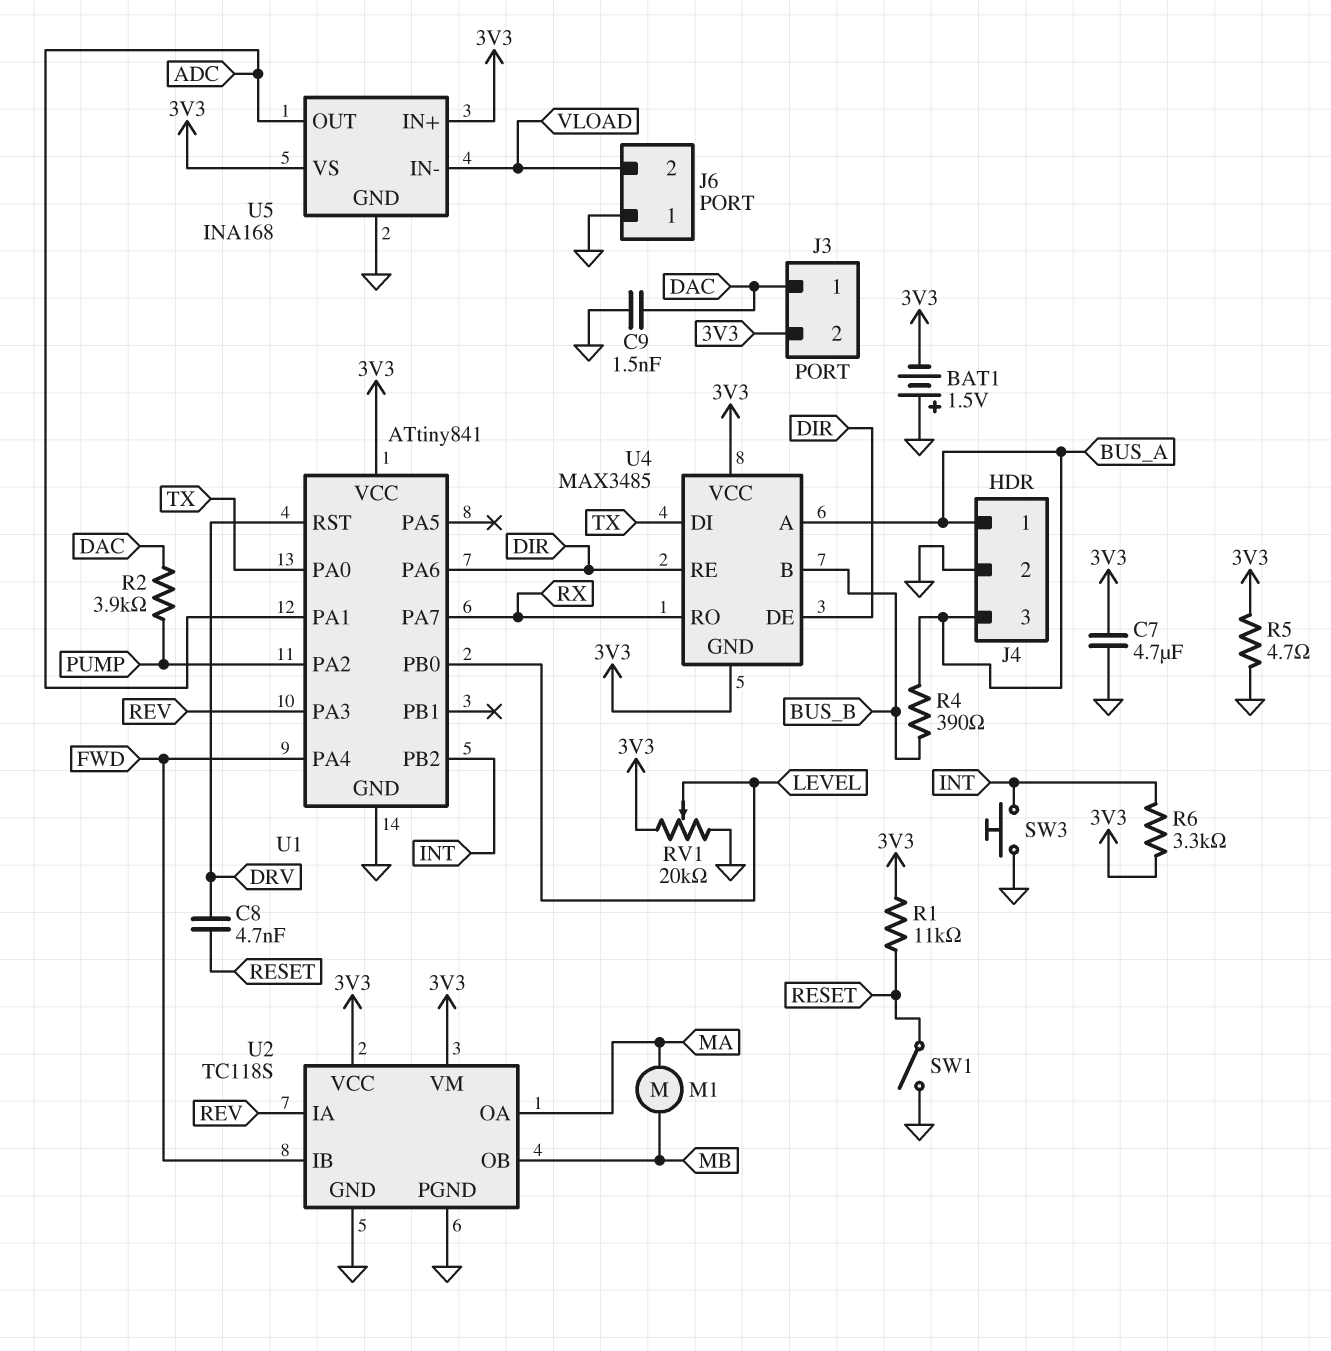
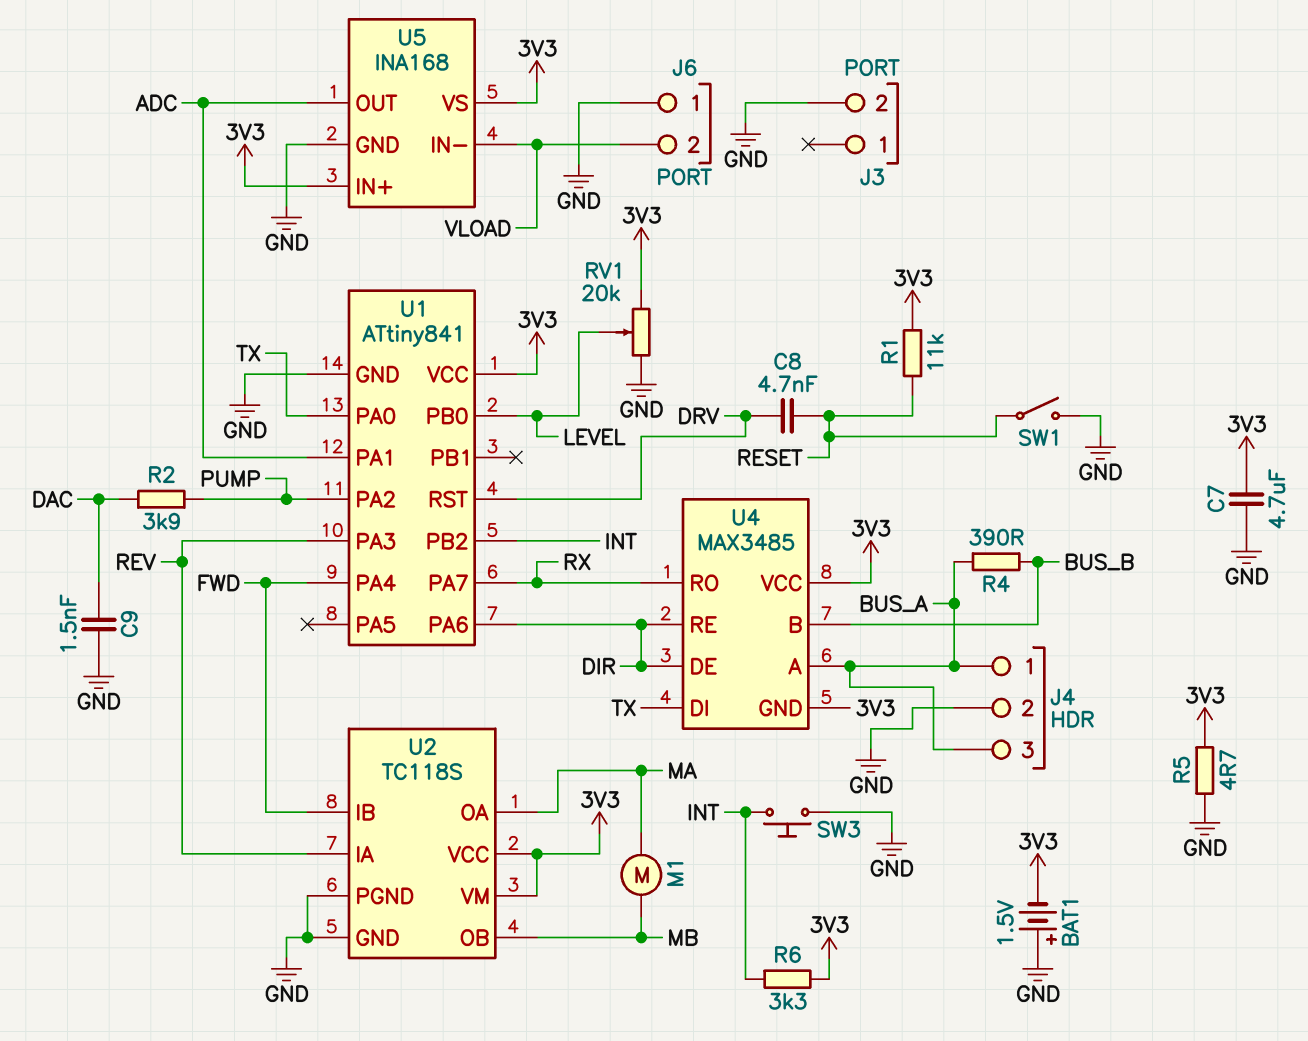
J3 pin 1: DAC -> none
J3 pin 2: 3V3 -> GND

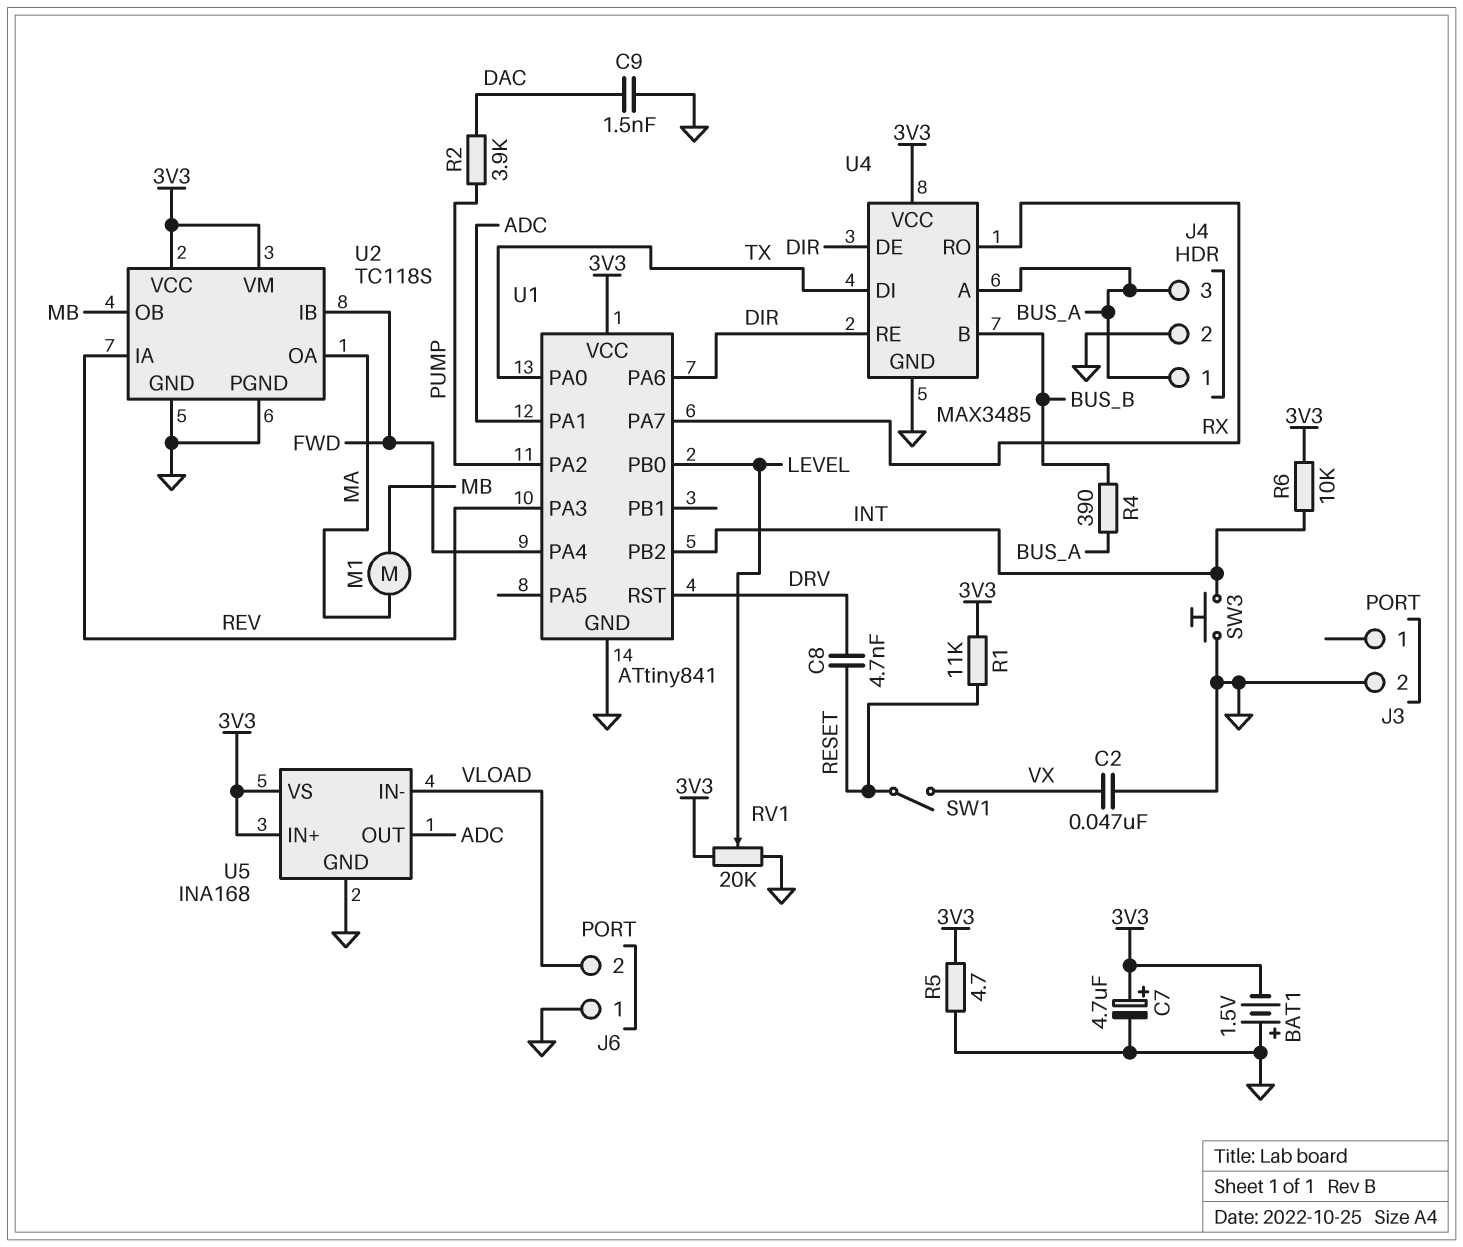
C2: none -> 47nF (GND, VX)
C7: 4.7uF (3V3, GND) -> 4.7uF (plus 3V3, minus GND)
R6: 3.3k (3V3, INT) -> 10k (3V3, INT)
SW1: switch (GND, RESET) -> switch (RESET, VX)
U4 pin GND: 3V3 -> GND

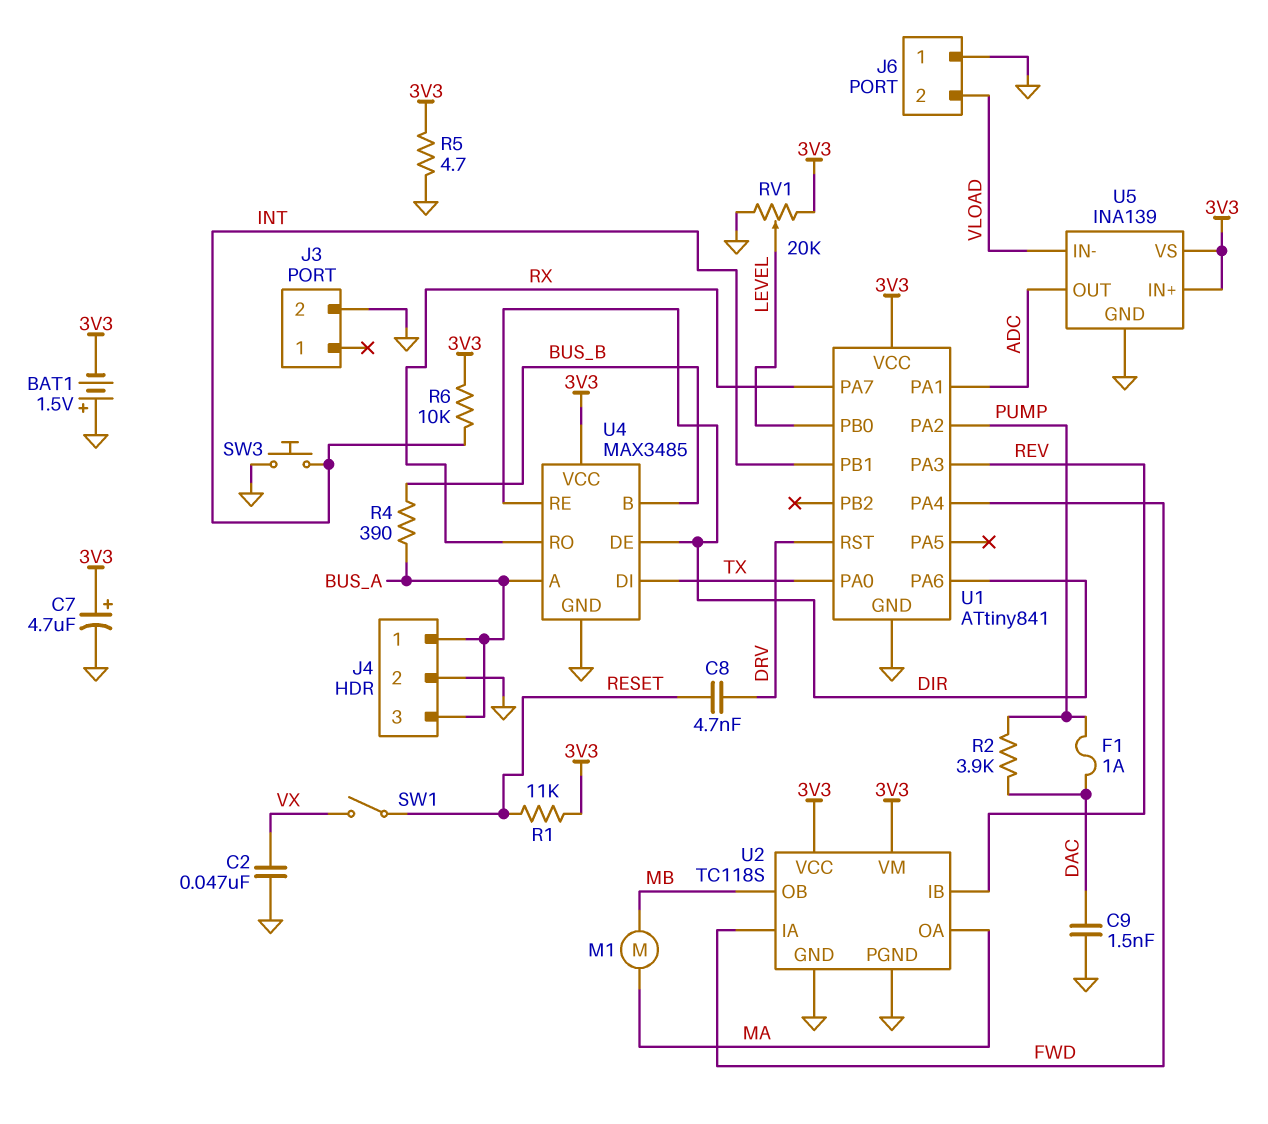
F1: none -> 1A (DAC, PUMP)
U1 pin PB1: none -> INT
U1 pin PB2: INT -> none
U2 pin IA: REV -> FWD
U2 pin IB: FWD -> REV
U5: INA168 -> INA139

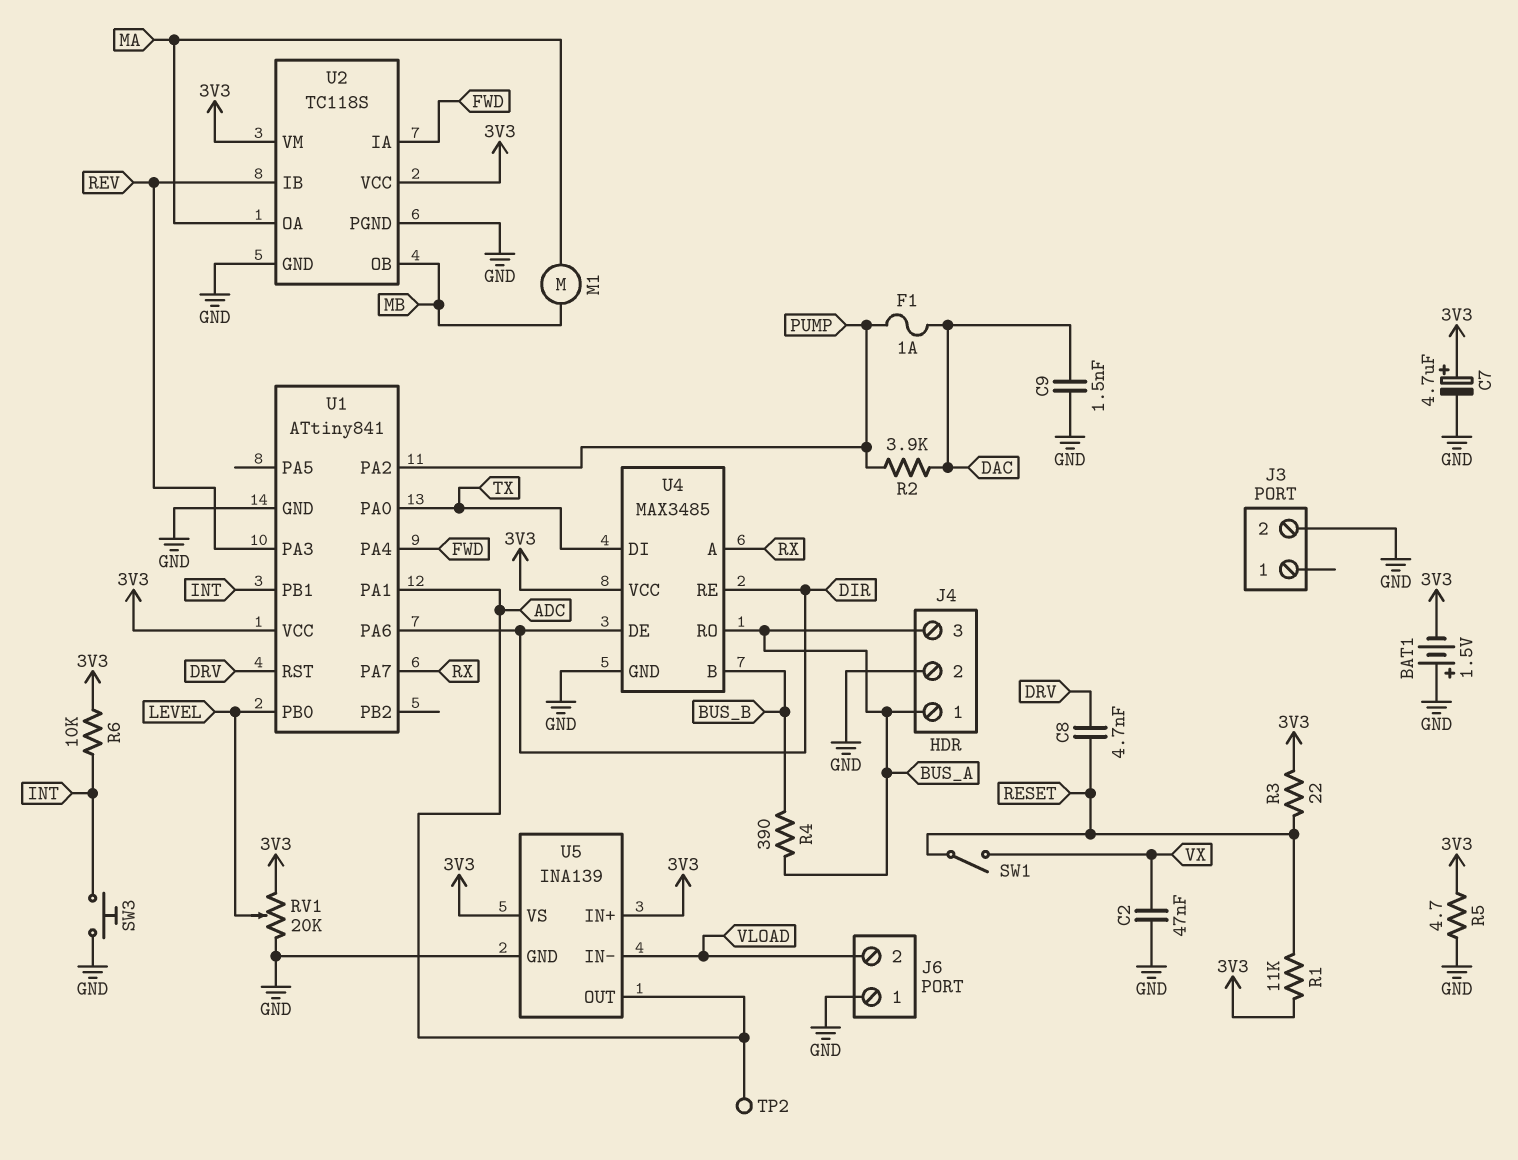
R3: none -> 22 (3V3, RESET)
TP2: none -> test point (ADC)
U4 pin A: BUS_A -> RX
U4 pin RO: RX -> BUS_A

